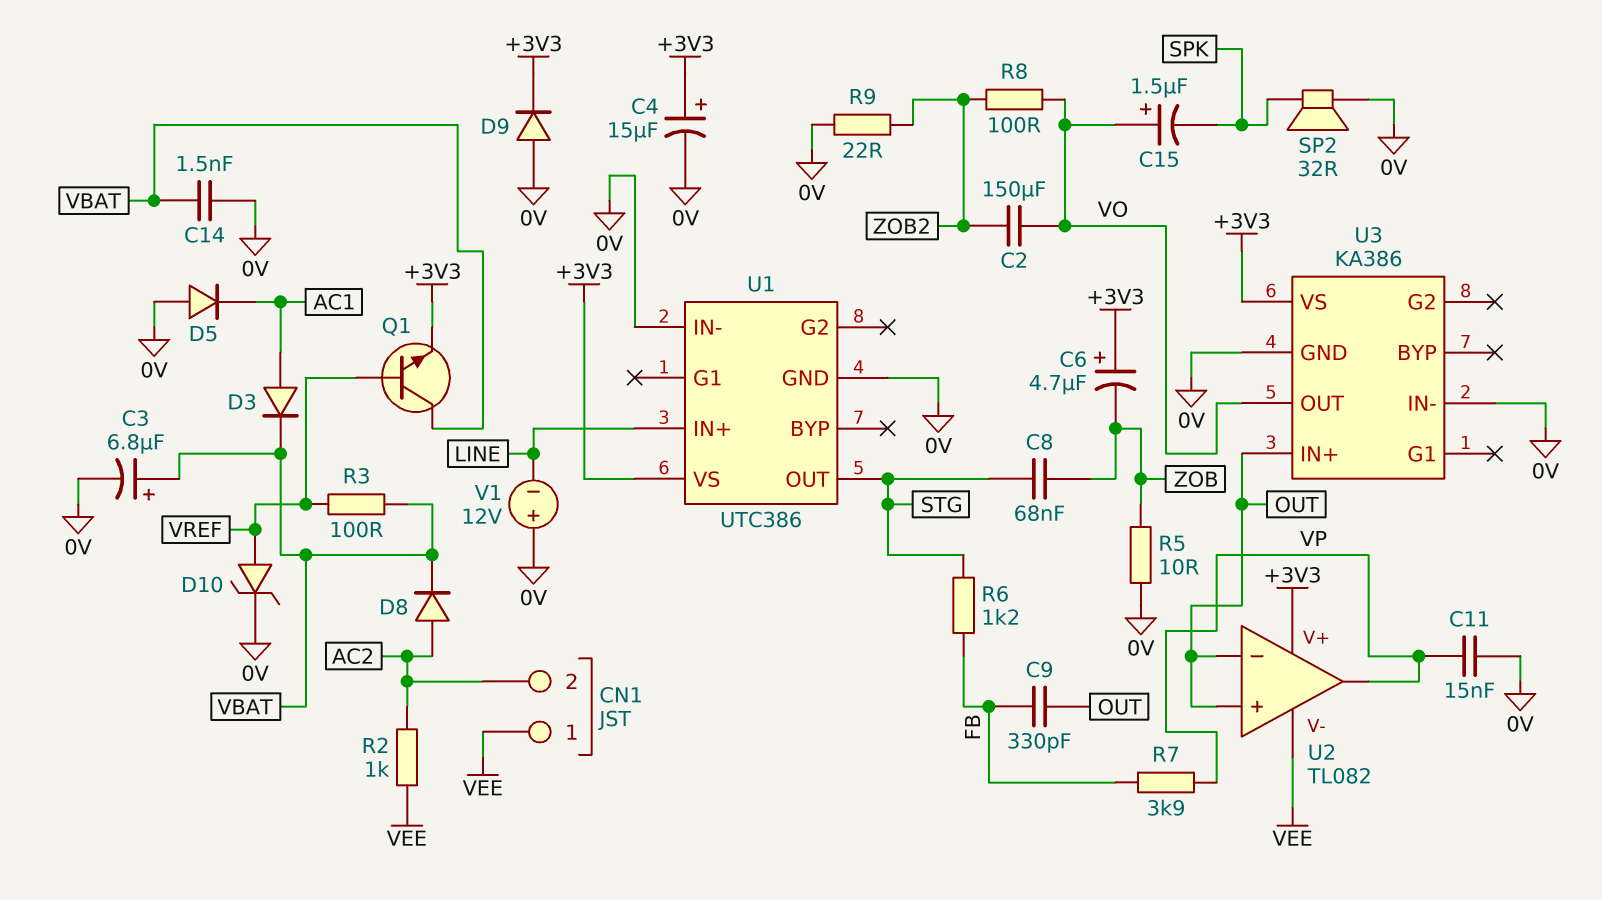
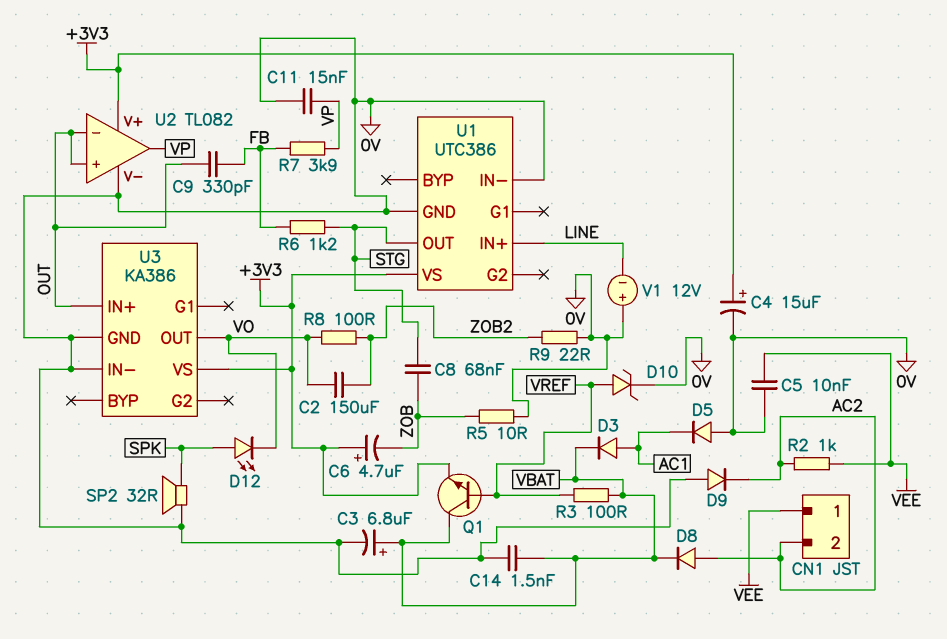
C5: none -> 10nF (0V, VEE)
C15: 1.5uF (plus VO, minus SPK) -> none
D9: diode (A 0V, K +3V3) -> diode (A 0V, K AC2)
D12: none -> LED (A SPK, K VO)
U2 pin V-: VEE -> 0V

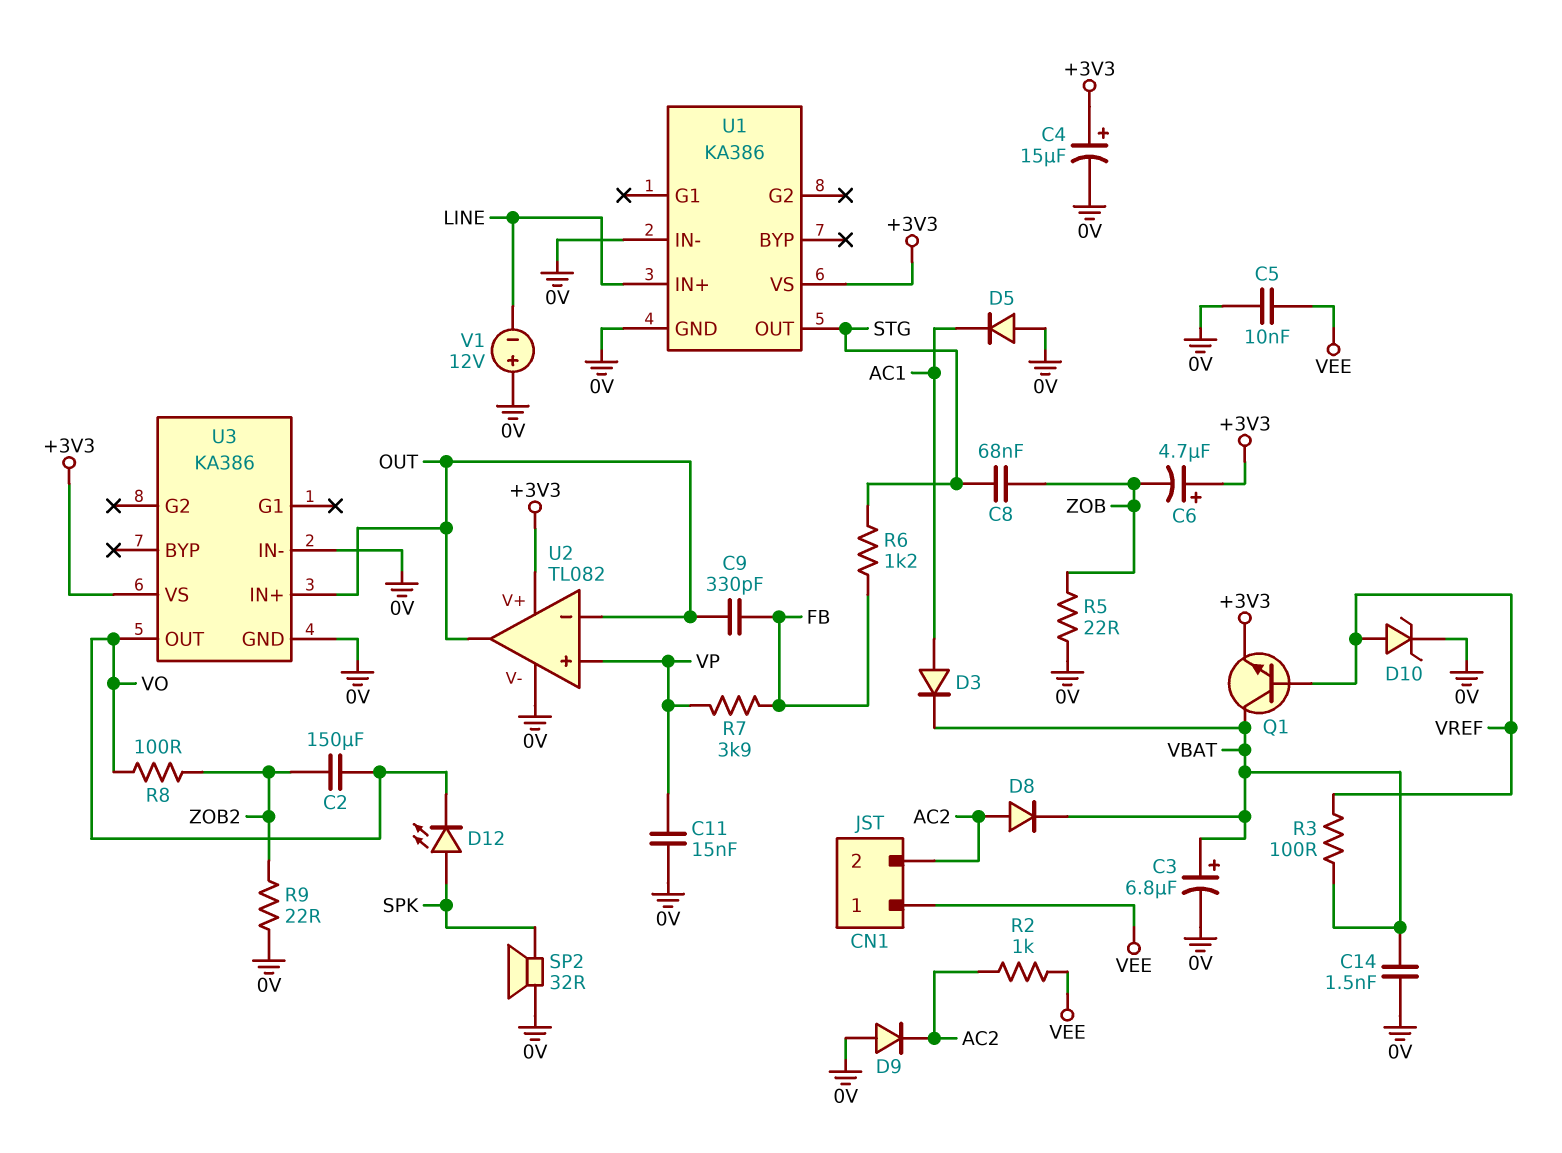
R5: 10 (0V, ZOB) -> 22 (0V, ZOB)
U1: UTC386 -> KA386
U2 pin in+: OUT -> VP
U2 pin out: VP -> OUT

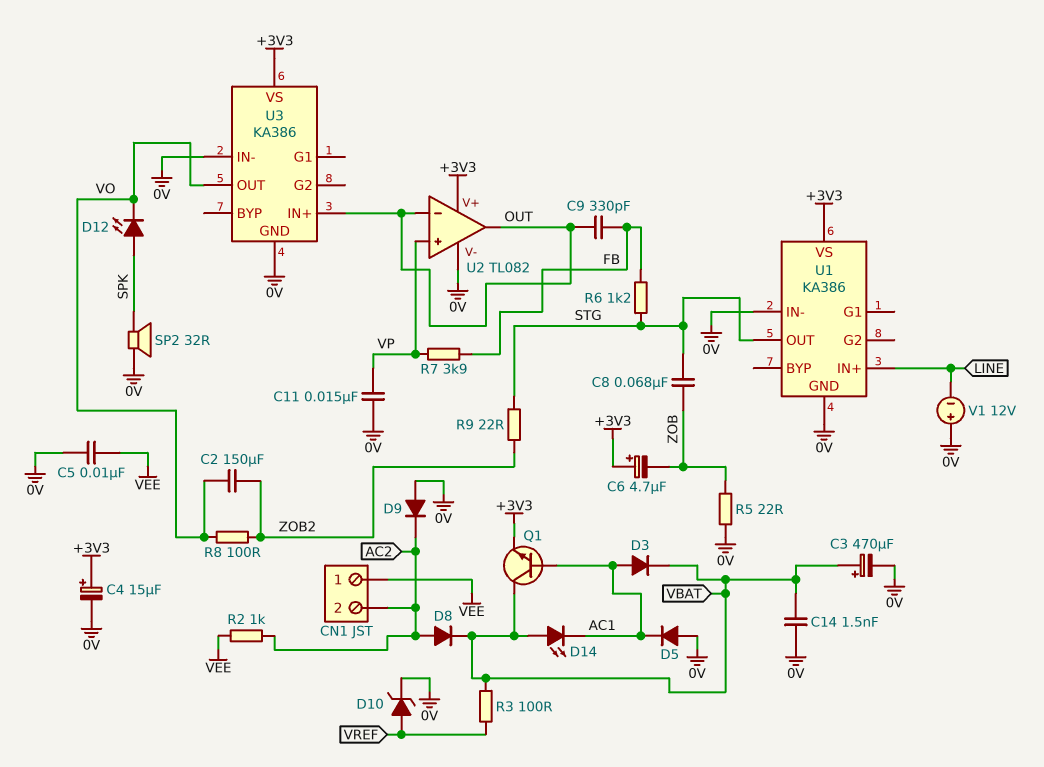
C3: 6.8uF (plus VBAT, minus 0V) -> 470uF (plus VBAT, minus 0V)
D14: none -> LED (A VBAT, K AC1)
Q1: NPN (B VREF, C VBAT, E +3V3) -> NPN (B AC1, C VBAT, E +3V3)
R9: 22 (0V, ZOB2) -> 22 (STG, ZOB2)

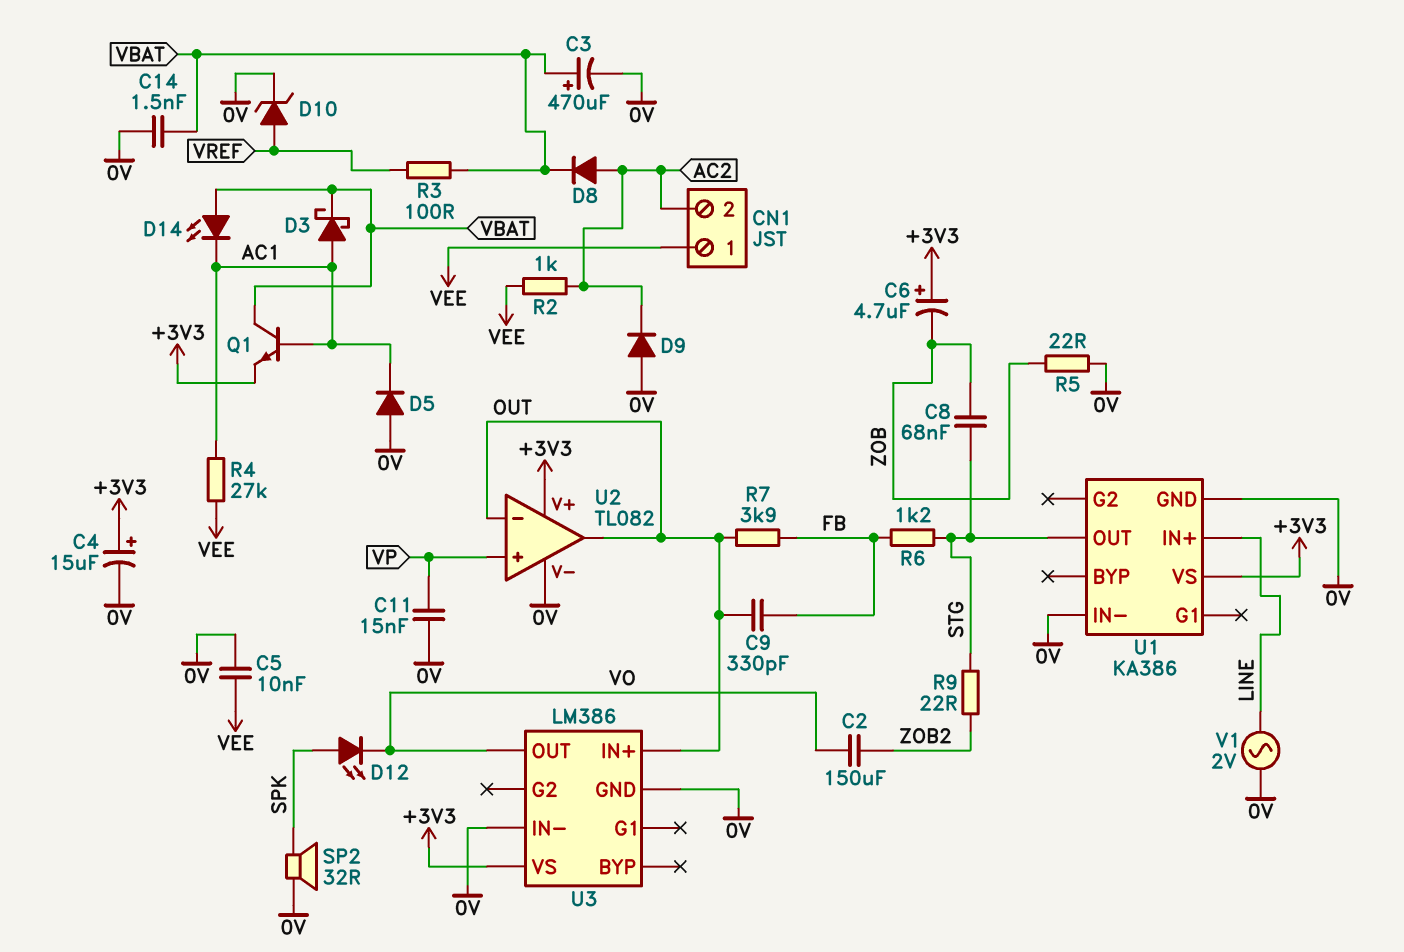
D3: diode (A AC1, K VBAT) -> schottky (A AC1, K VBAT)
R4: none -> 27k (AC1, VEE)
R7: 3.9k (FB, VP) -> 3.9k (FB, OUT)
R8: 100 (VO, ZOB2) -> none
U3: KA386 -> LM386
V1: 12V (plus 0V, minus LINE) -> AC 2V (0V, LINE)

